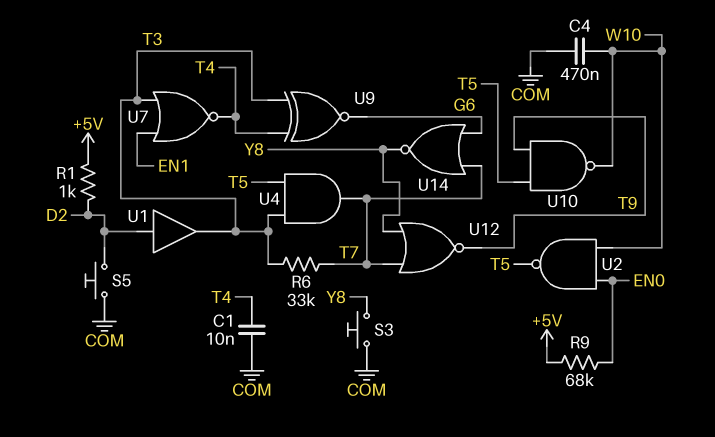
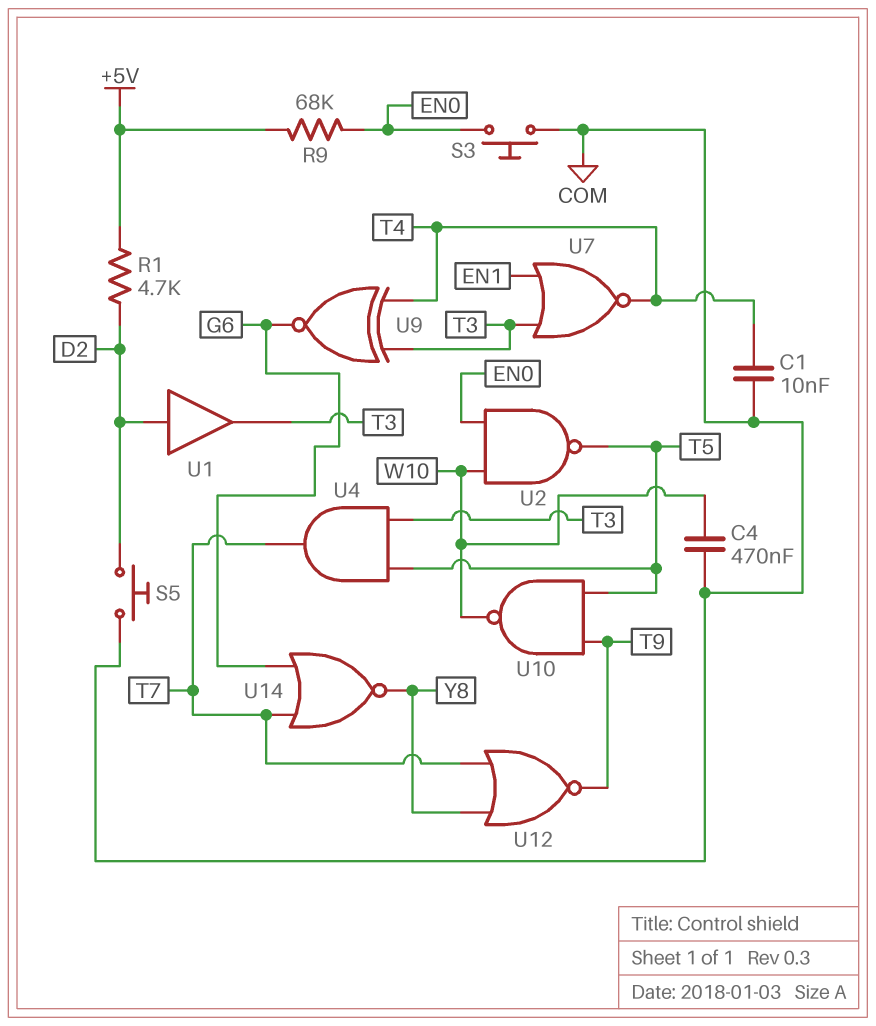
R1: 1k (+5V, D2) -> 4.7k (+5V, D2)
R6: 33k (T3, T7) -> none
S3: button (COM, Y8) -> button (COM, EN0)

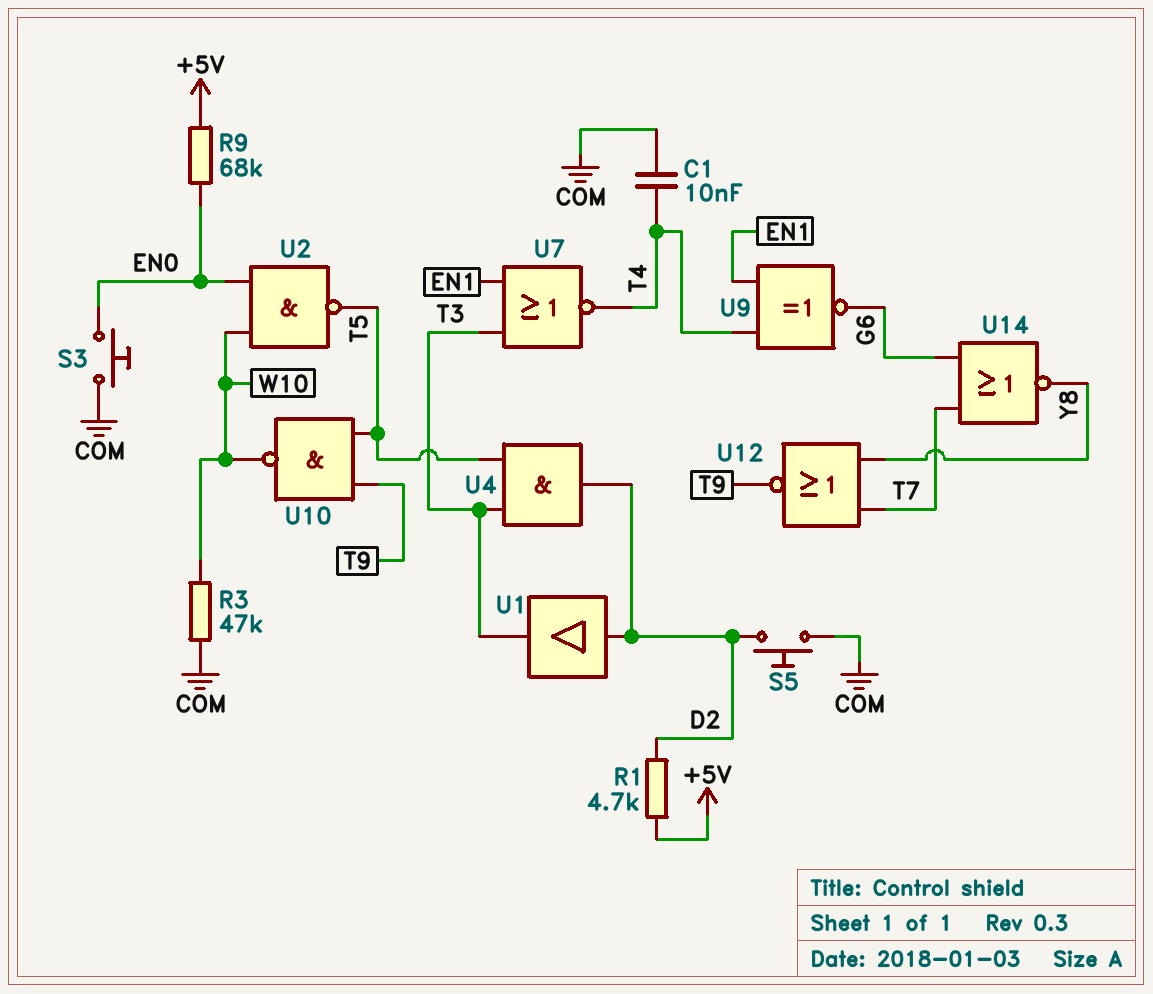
C4: 470nF (COM, W10) -> none
R3: none -> 47k (COM, W10)
U4: AND (in T3, in T5, out T7) -> AND (in T3, in T5, out D2)
U9: XNOR (in T3, in T4, out G6) -> XNOR (in EN1, in T4, out G6)

